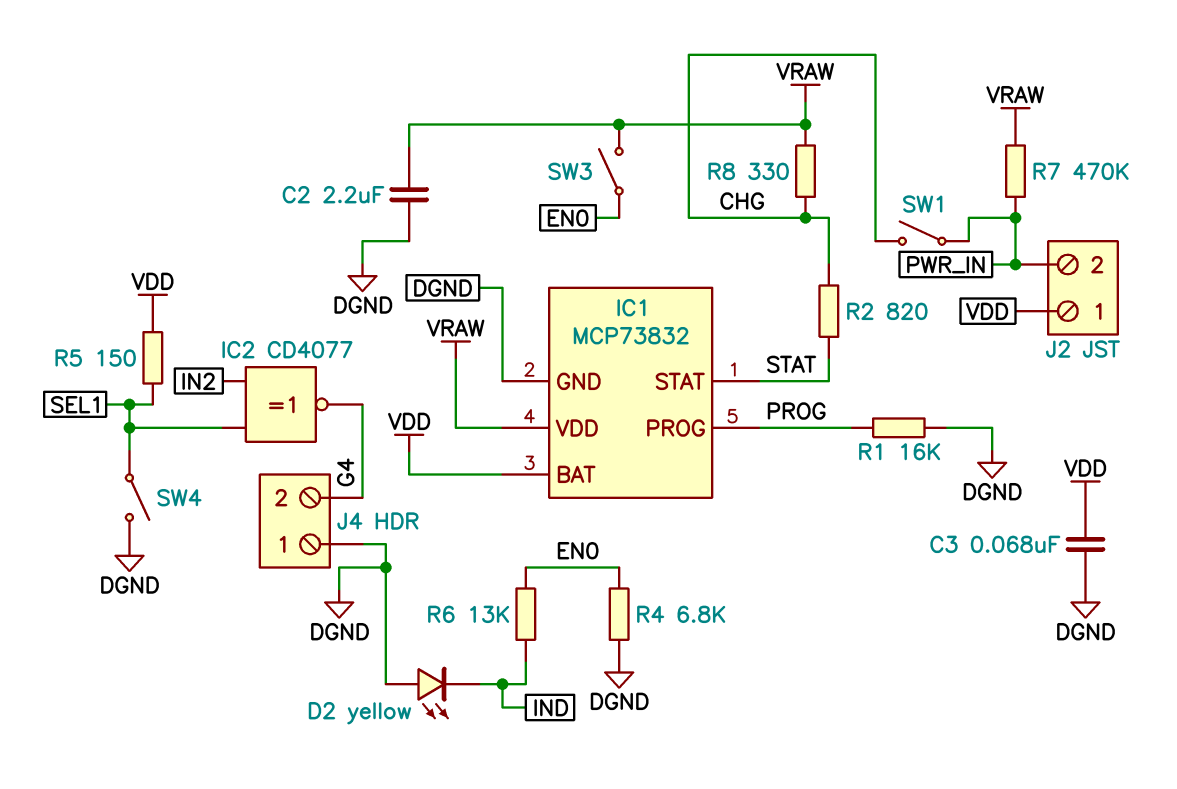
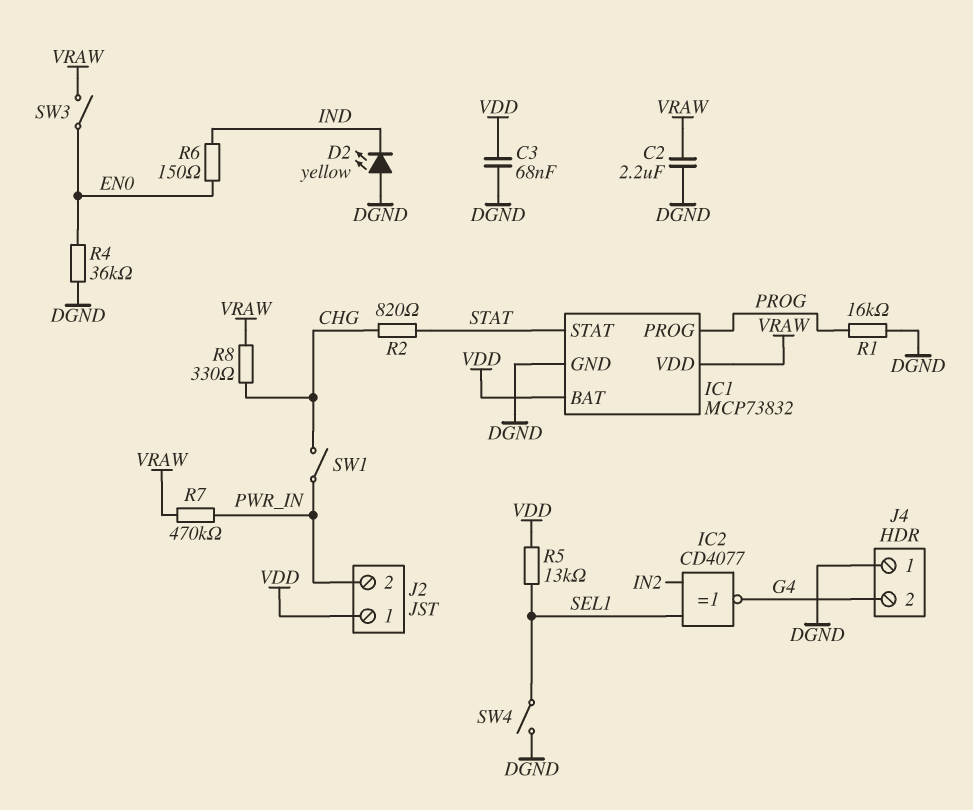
R4: 6.8k (DGND, EN0) -> 36k (DGND, EN0)
R5: 150 (SEL1, VDD) -> 13k (SEL1, VDD)
R6: 13k (EN0, IND) -> 150 (EN0, IND)

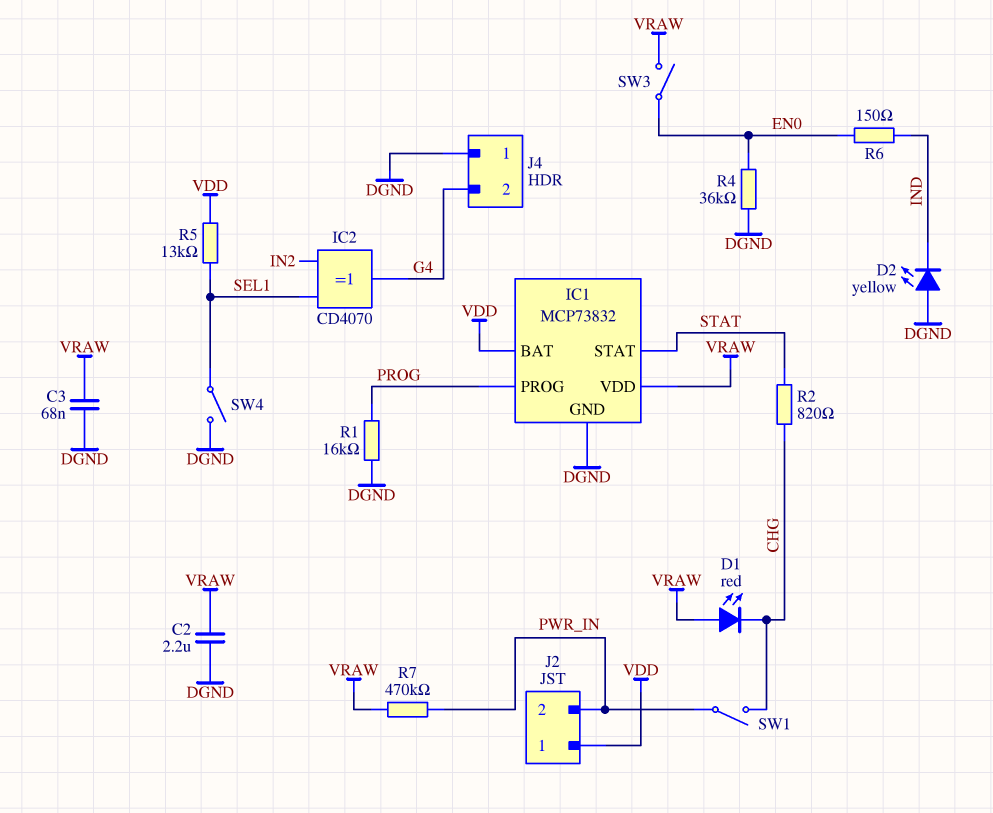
C3: 68nF (DGND, VDD) -> 68nF (DGND, VRAW)
D1: none -> LED red (A VRAW, K CHG)
IC2: XNOR CD4077 (in IN2, in SEL1, out G4) -> XOR CD4070 (in IN2, in SEL1, out G4)
R8: 330 (CHG, VRAW) -> none

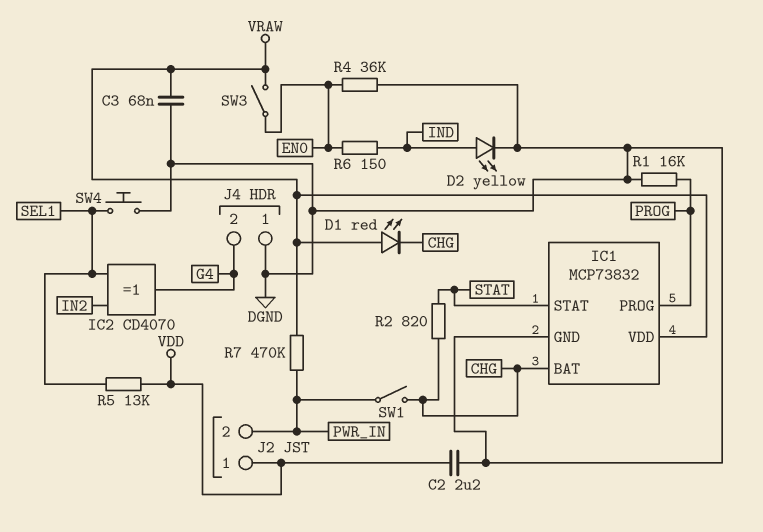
C2: 2.2uF (DGND, VRAW) -> 2.2uF (DGND, VDD)
D2: LED yellow (A DGND, K IND) -> LED yellow (A IND, K DGND)
IC1 pin BAT: VDD -> CHG
SW4: switch (DGND, SEL1) -> button (DGND, SEL1)

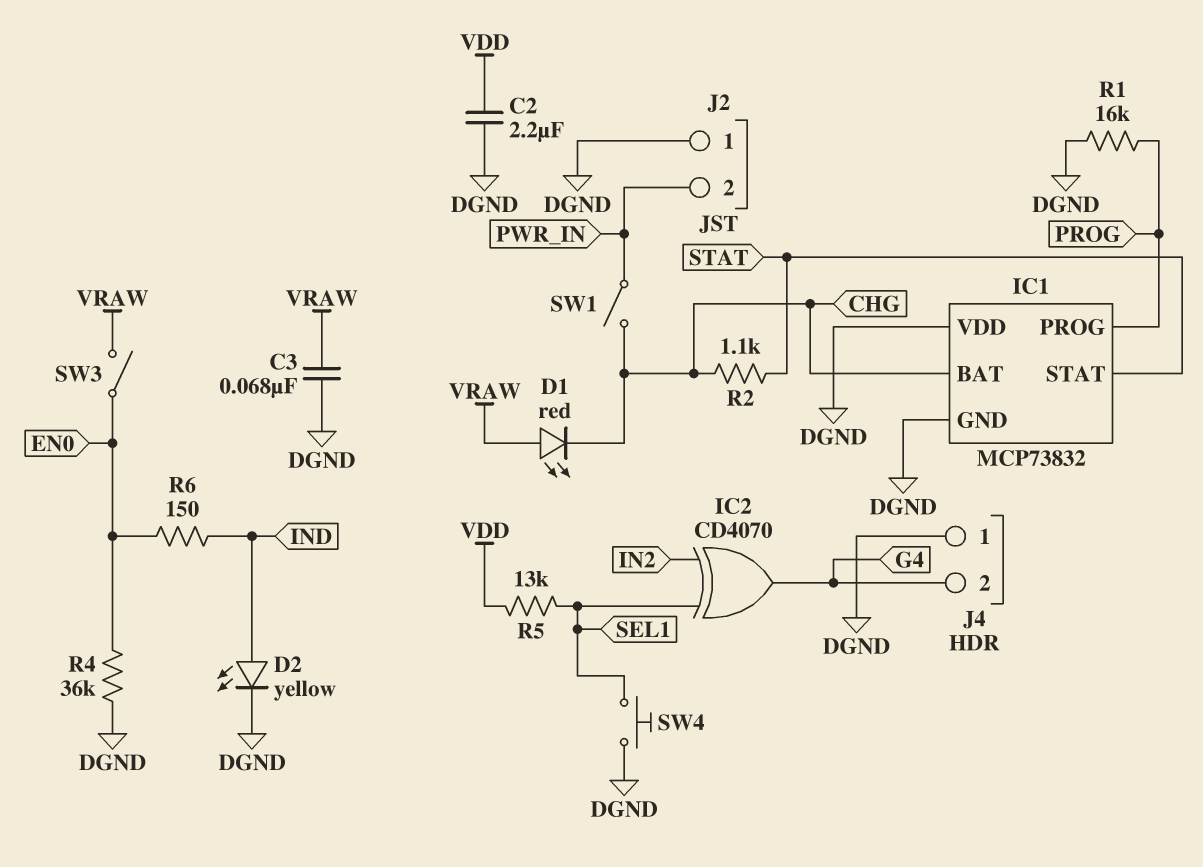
IC1 pin VDD: VRAW -> DGND
J2 pin 1: VDD -> DGND
R2: 820 (CHG, STAT) -> 1.1k (CHG, STAT)
R7: 470k (PWR_IN, VRAW) -> none

